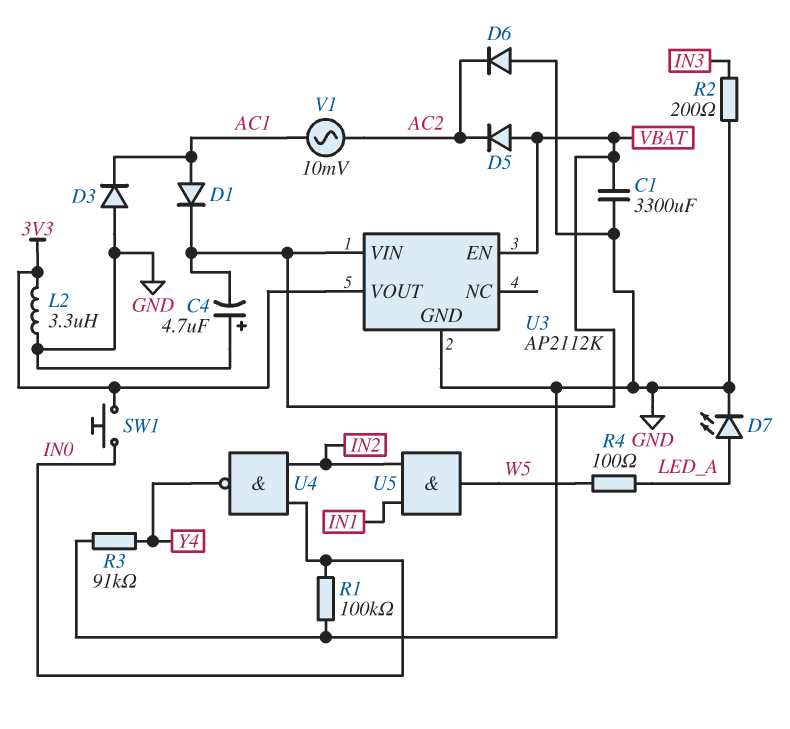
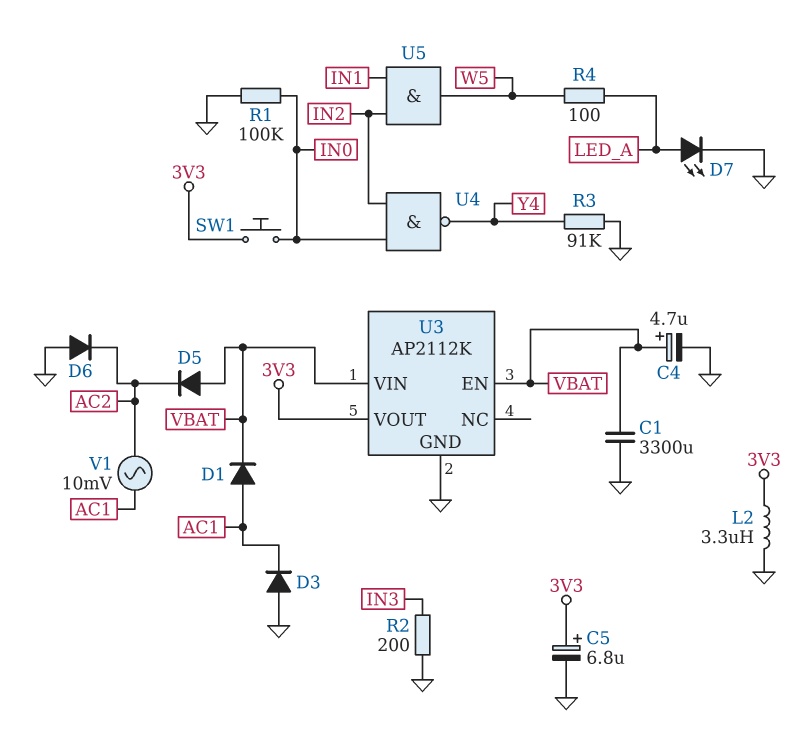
C4: 4.7uF (plus GND, minus VBAT) -> 4.7uF (plus VBAT, minus GND)
C5: none -> 6.8uF (plus 3V3, minus GND)

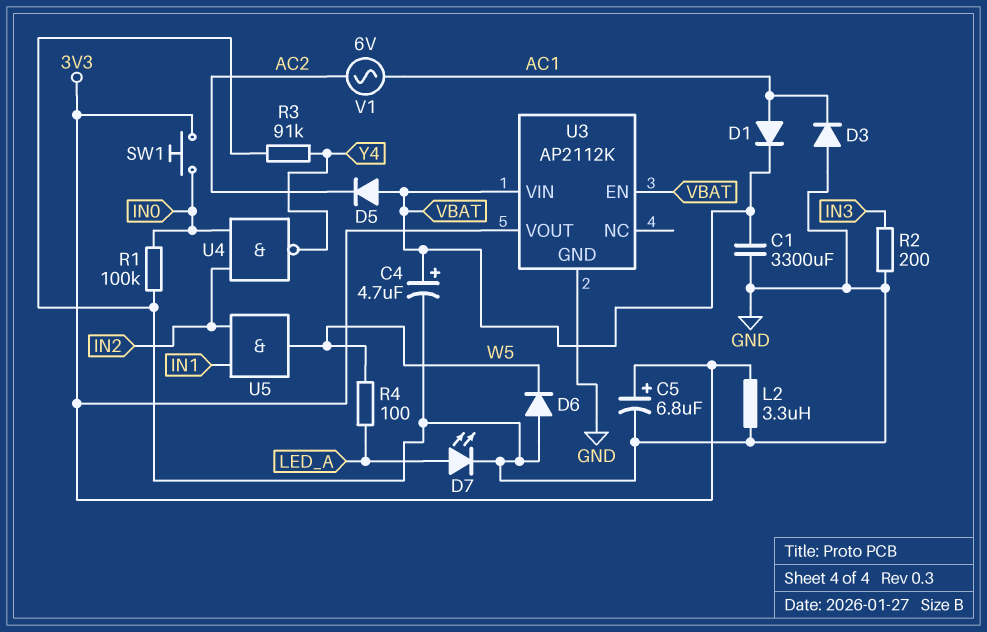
D6: diode (A GND, K AC2) -> diode (A GND, K W5)
V1: AC 10mV (AC1, AC2) -> AC 6V (AC1, AC2)

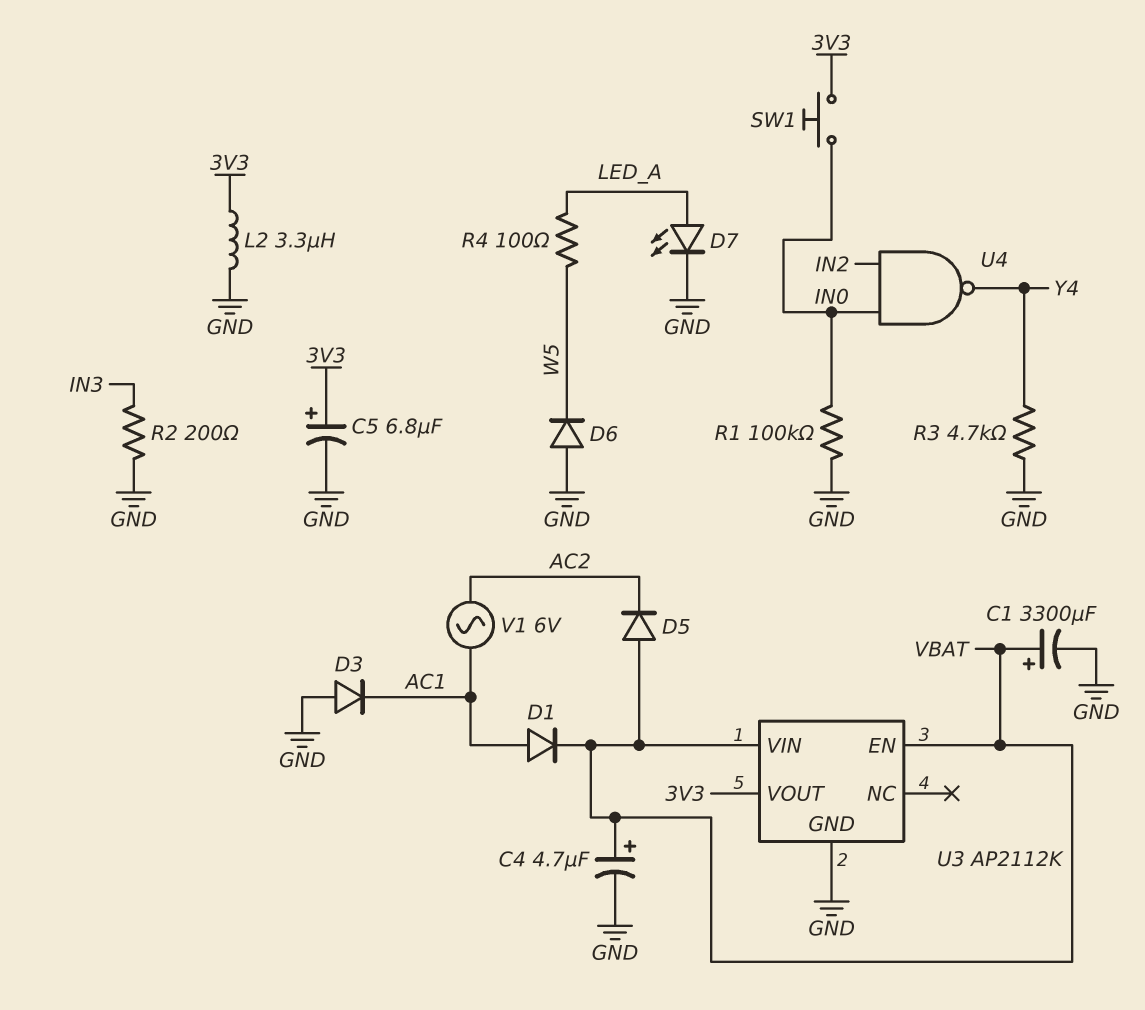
C1: 3300uF (GND, VBAT) -> 3300uF (plus VBAT, minus GND)
R3: 91k (GND, Y4) -> 4.7k (GND, Y4)
U5: AND (in IN1, in IN2, out W5) -> none

